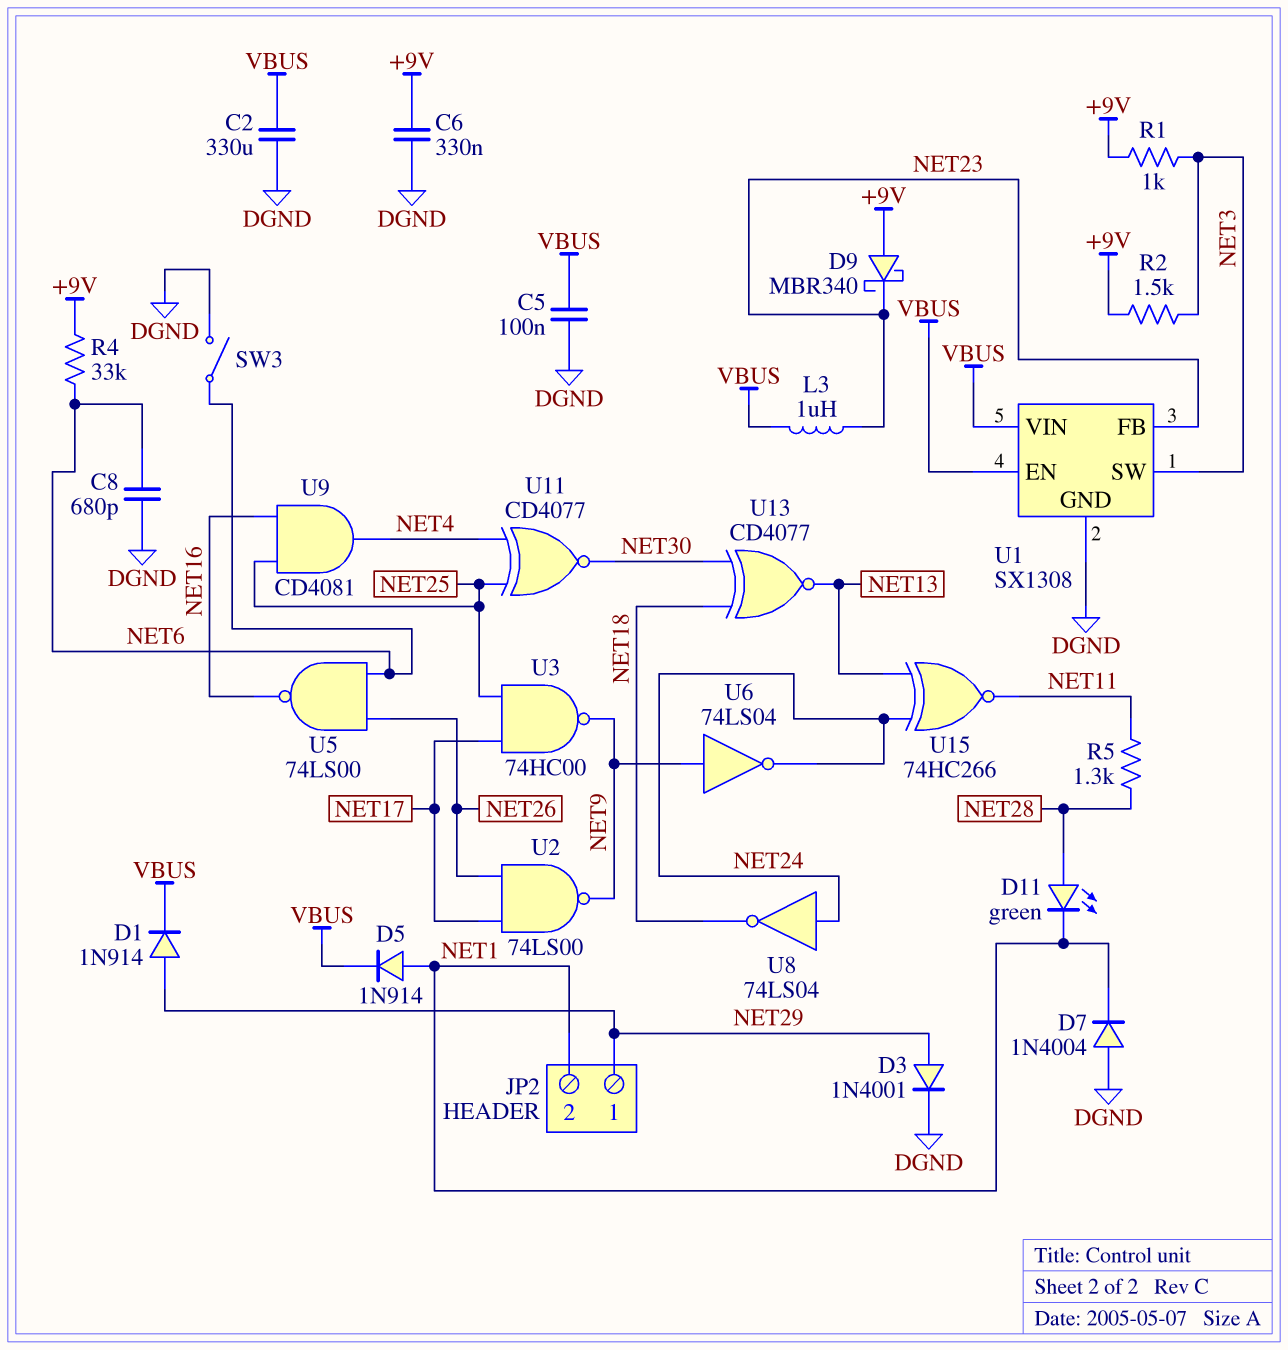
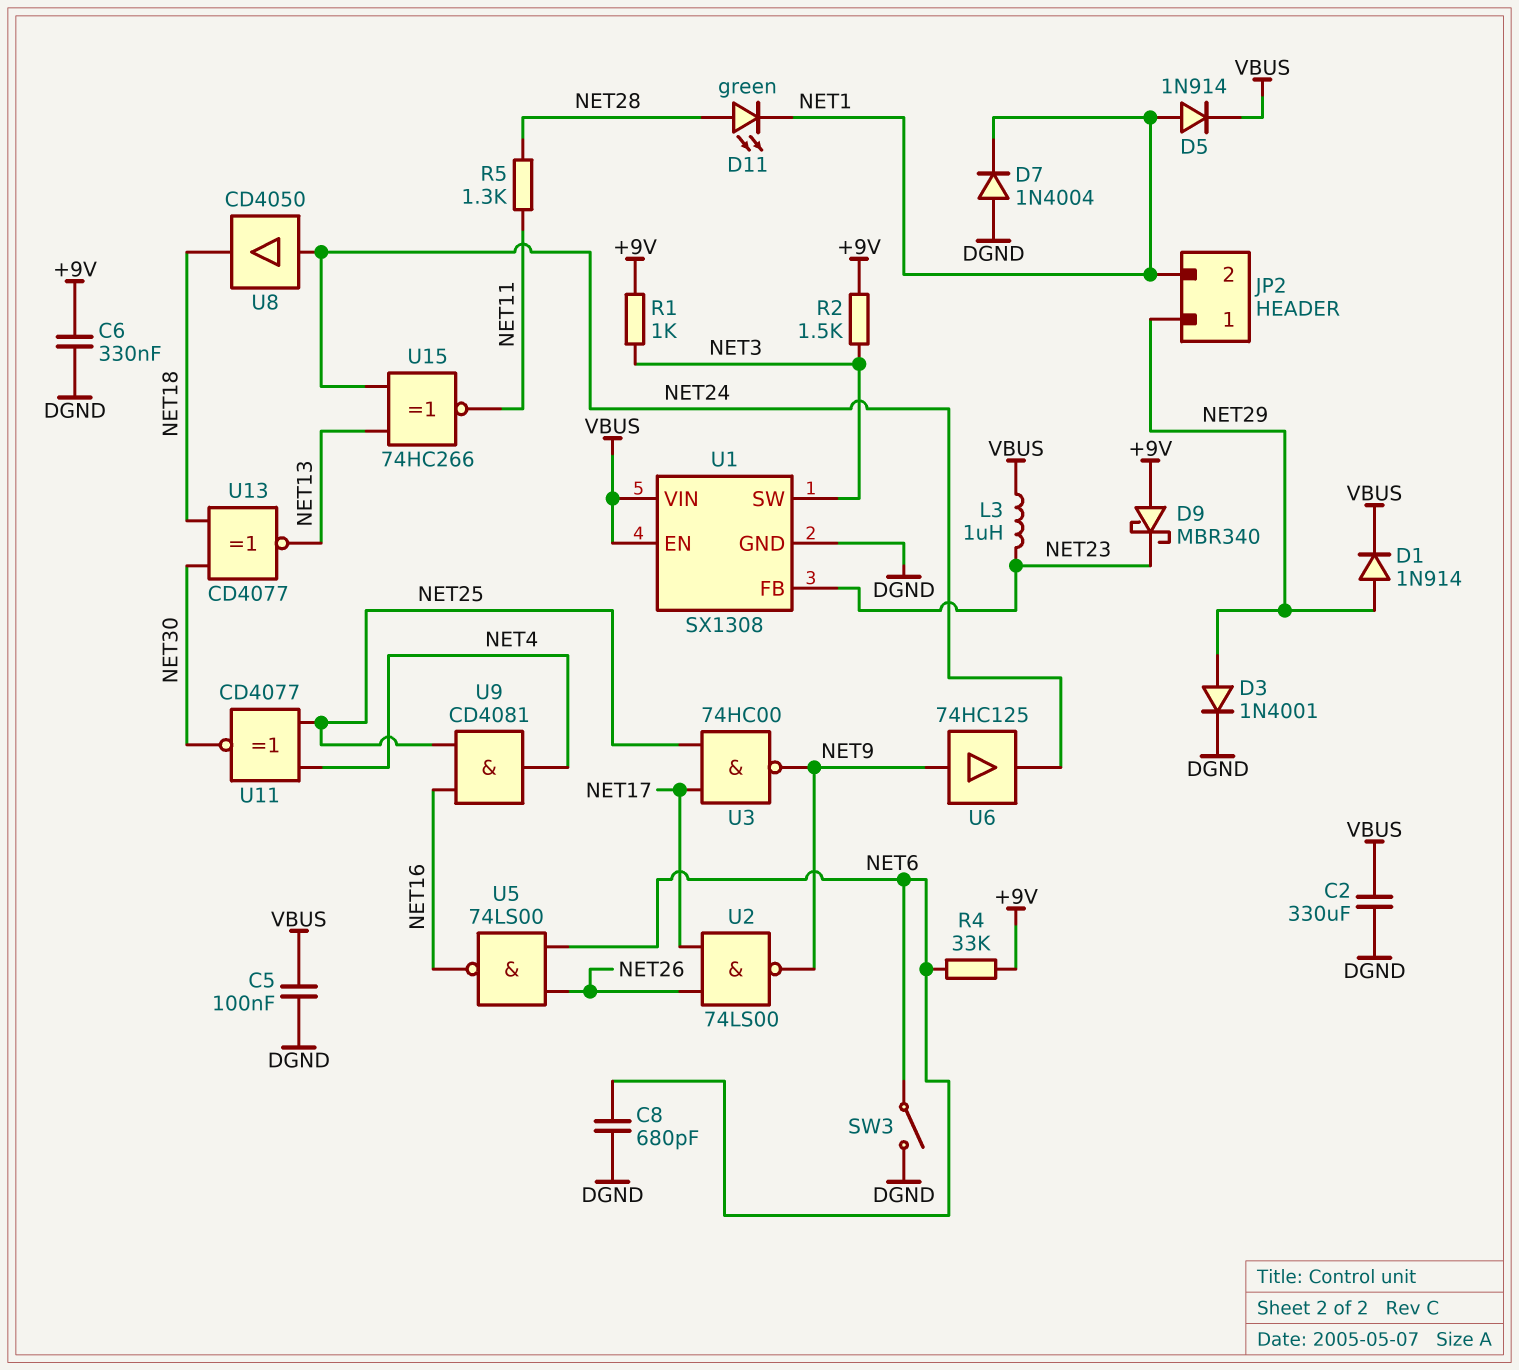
U6: NOT 74LS04 (in NET9, out NET24) -> buffer 74HC125 (in NET9, out NET24)
U8: NOT 74LS04 (in NET24, out NET18) -> buffer CD4050 (in NET24, out NET18)

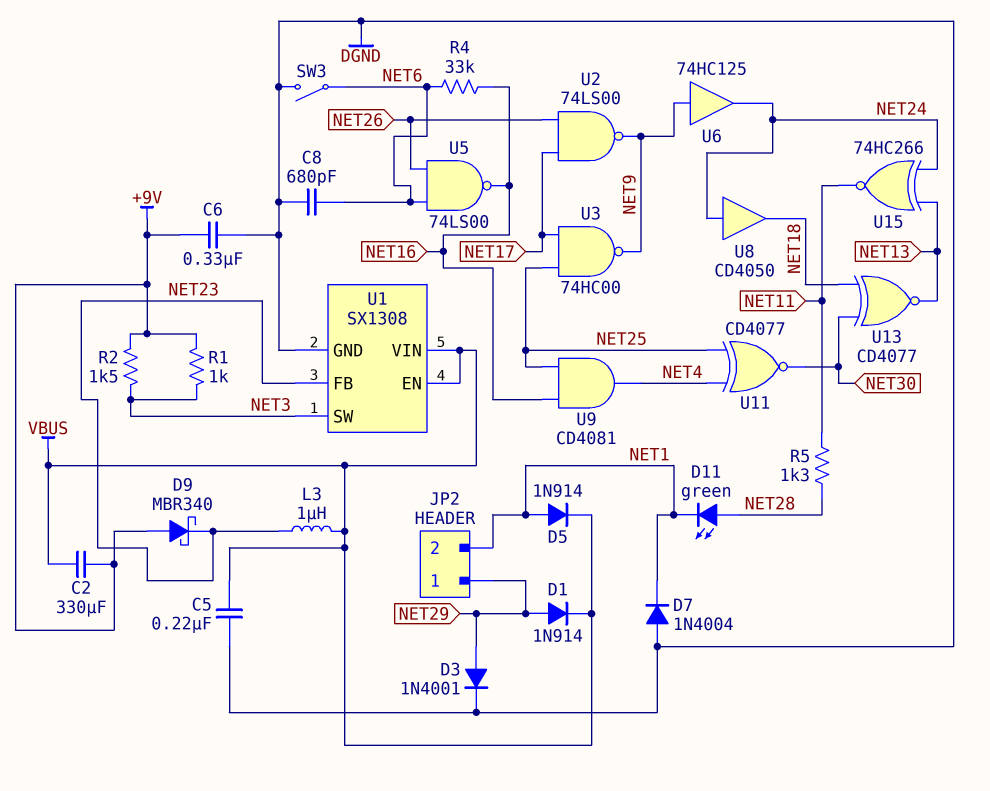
C2: 330uF (DGND, VBUS) -> 330uF (+9V, VBUS)
C5: 100nF (DGND, VBUS) -> 220nF (DGND, VBUS)
R4: 33k (+9V, NET6) -> 33k (NET6, NET16)

